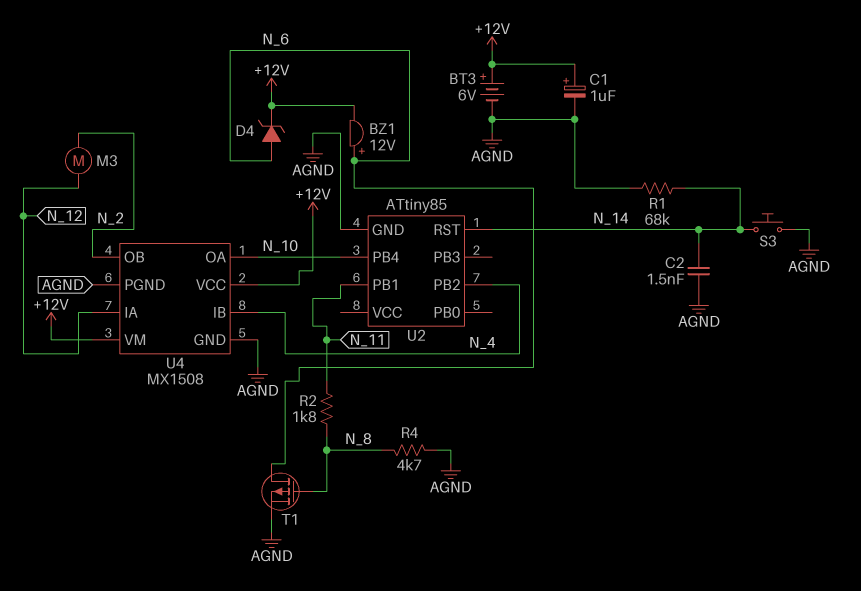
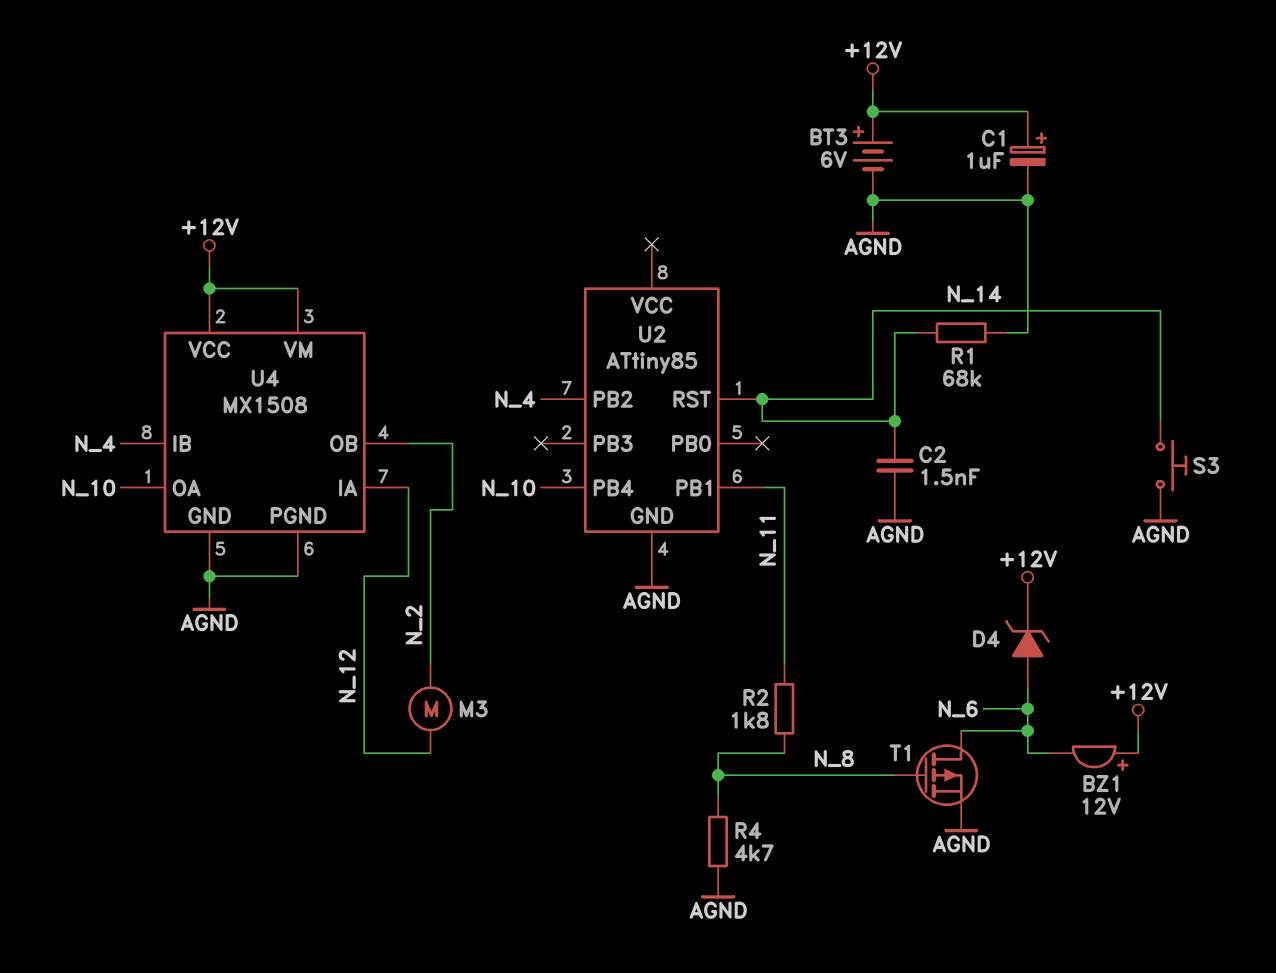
BZ1: buzzer 12V (plus N_6, minus +12V) -> buzzer 12V (plus +12V, minus N_6)

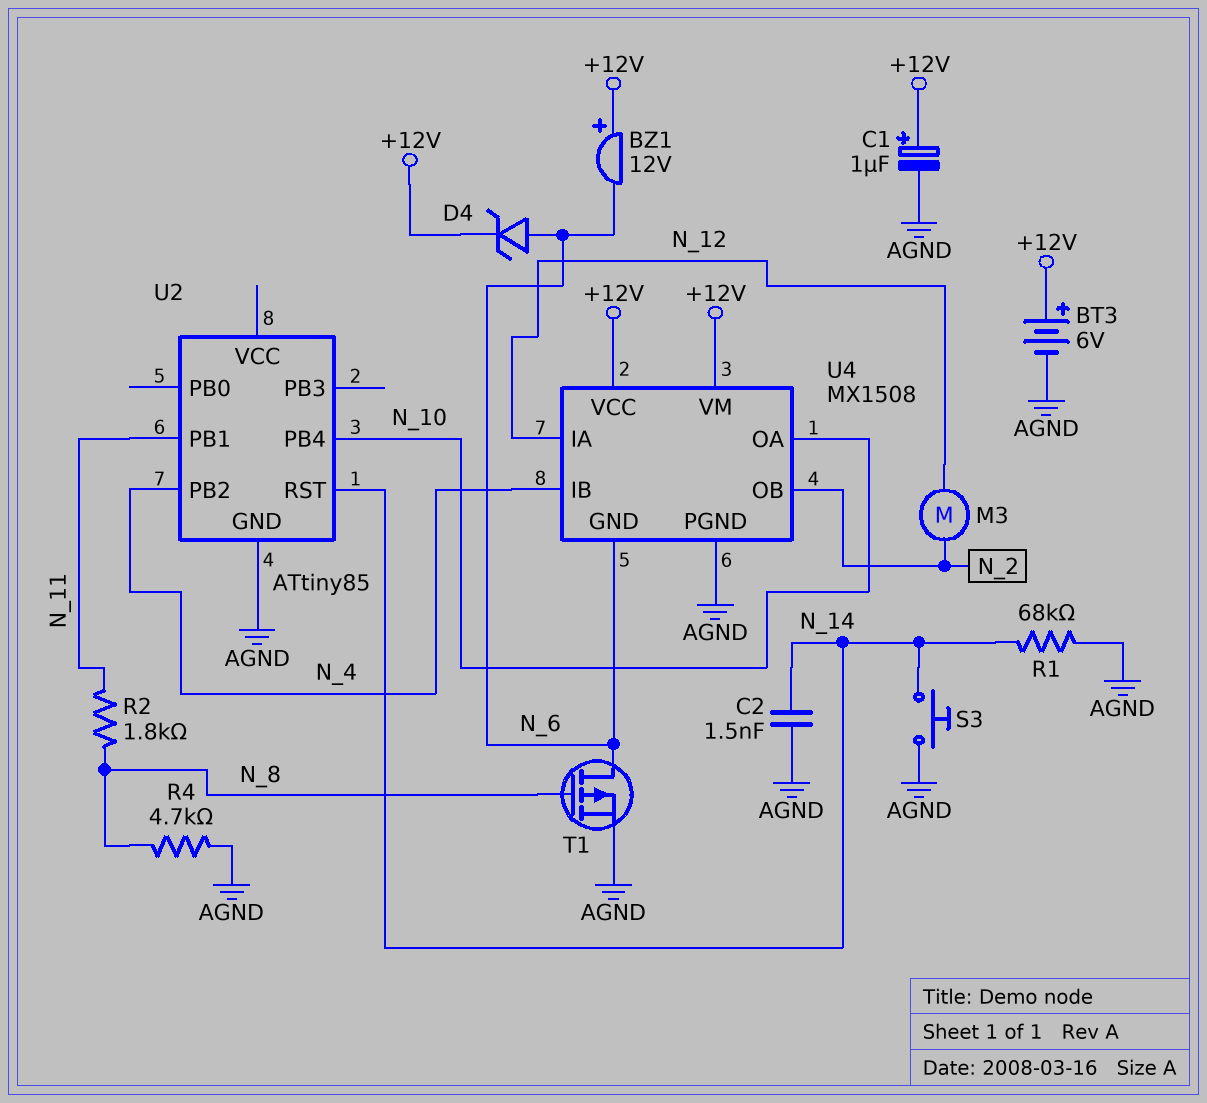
U4 pin GND: AGND -> N_6

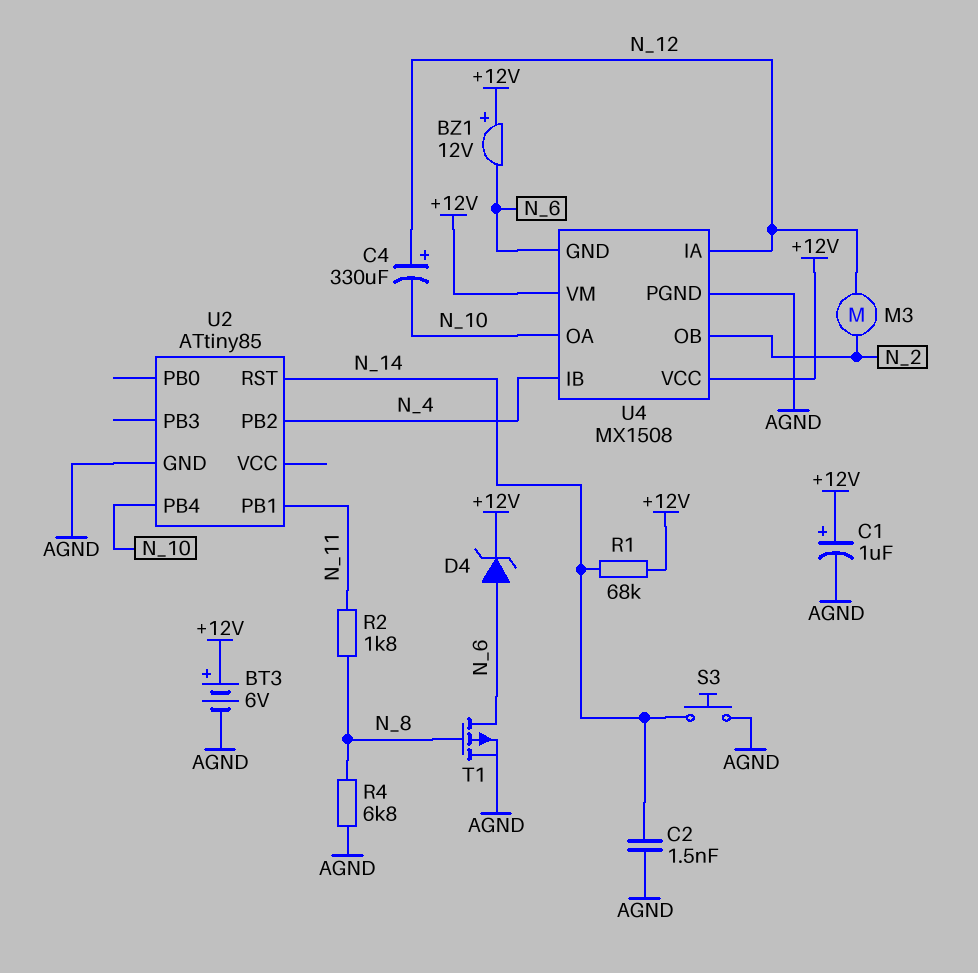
C4: none -> 330uF (plus N_12, minus N_10)
R1: 68k (AGND, N_14) -> 68k (+12V, N_14)
R4: 4.7k (AGND, N_8) -> 6.8k (AGND, N_8)

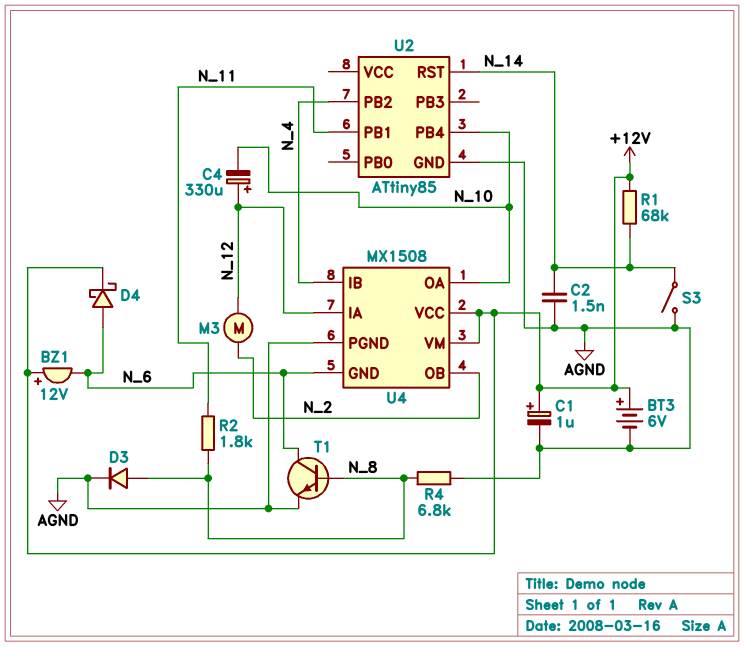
D3: none -> diode (A N_8, K AGND)
D4: zener (A N_6, K +12V) -> schottky (A N_6, K +12V)
S3: button (AGND, N_14) -> switch (AGND, N_14)
T1: PMOS (G N_8, D N_6, S AGND) -> NPN (B N_8, C N_6, E AGND)

